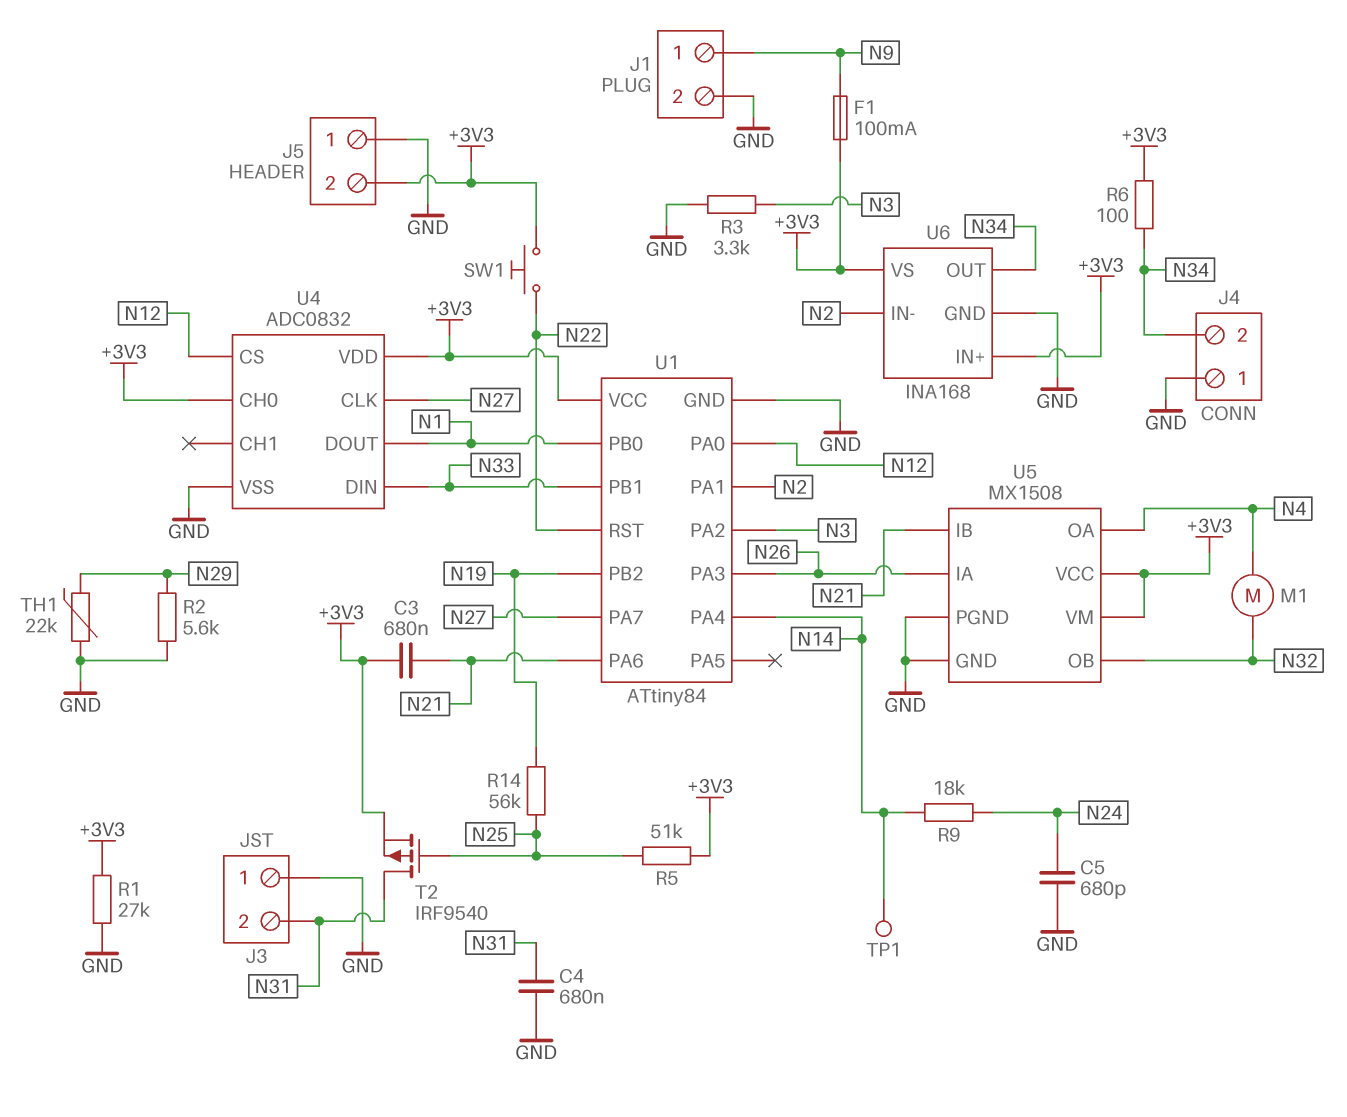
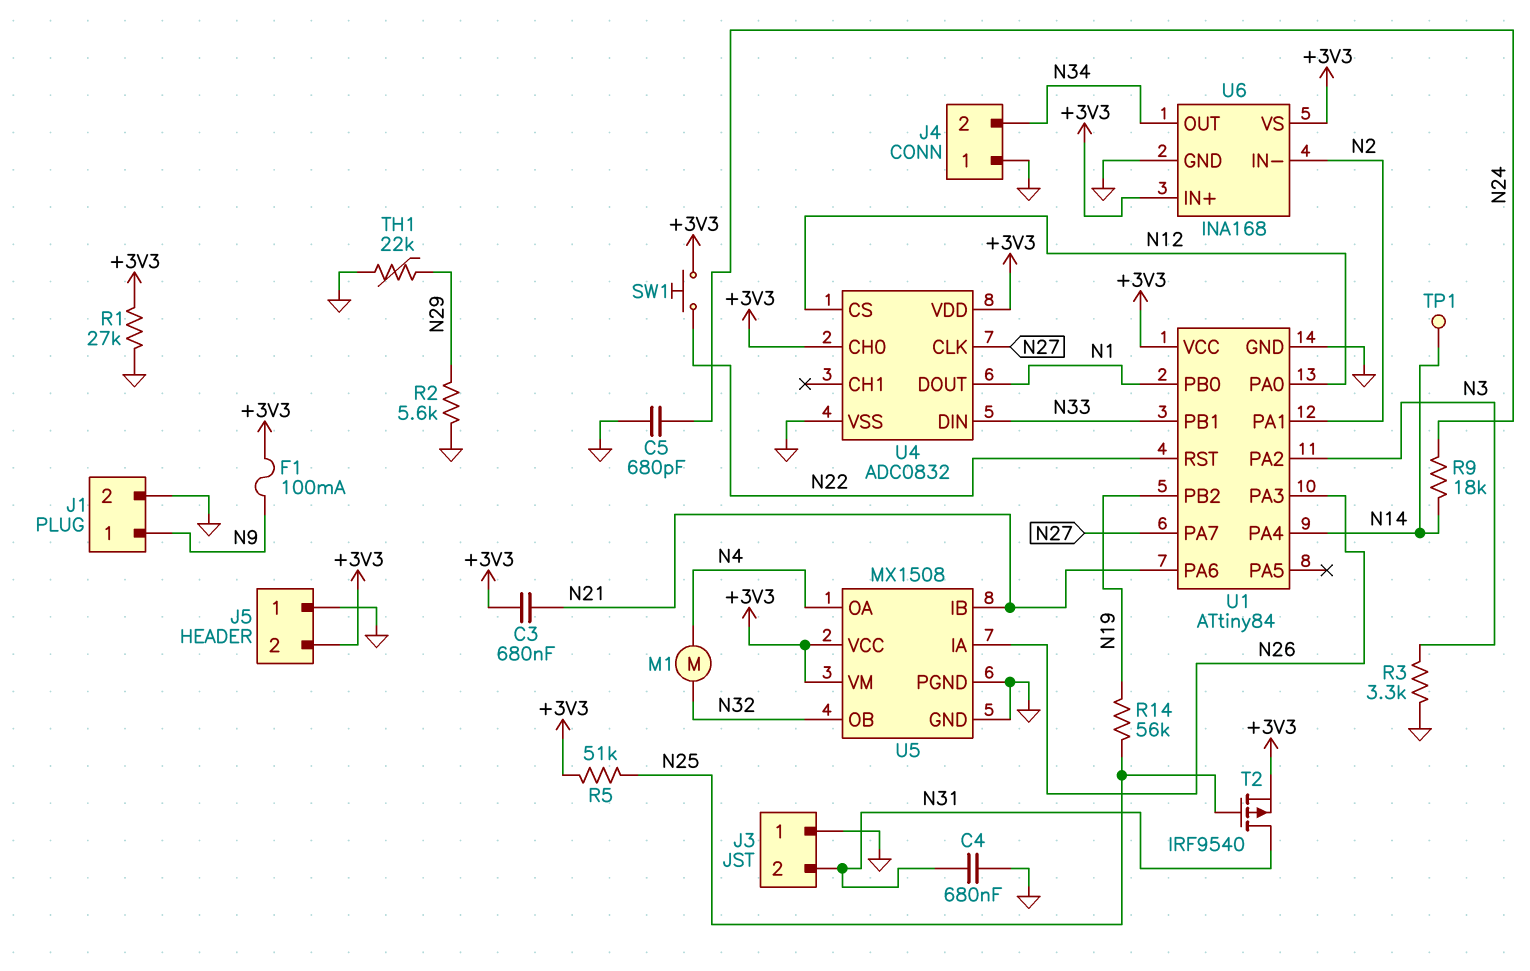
R6: 100 (+3V3, N34) -> none

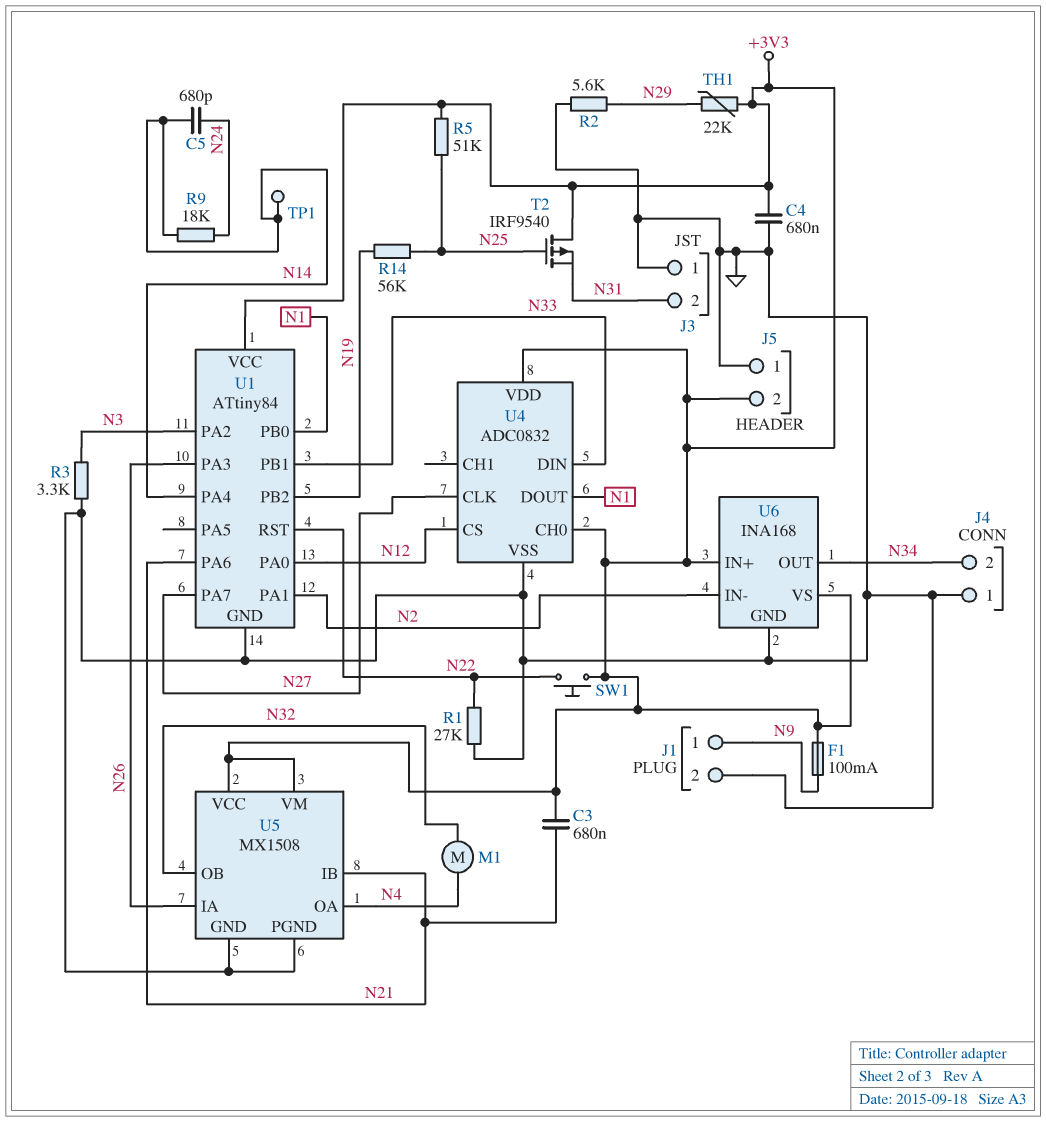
C4: 680nF (GND, N31) -> 680nF (+3V3, GND)
C5: 680pF (GND, N24) -> 680pF (N14, N24)
R1: 27k (+3V3, GND) -> 27k (GND, N22)
T2: PMOS IRF9540 (G N25, D N31, S +3V3) -> PMOS IRF9540 (G N25, D +3V3, S N31)
TH1: 22k (GND, N29) -> 22k (+3V3, N29)

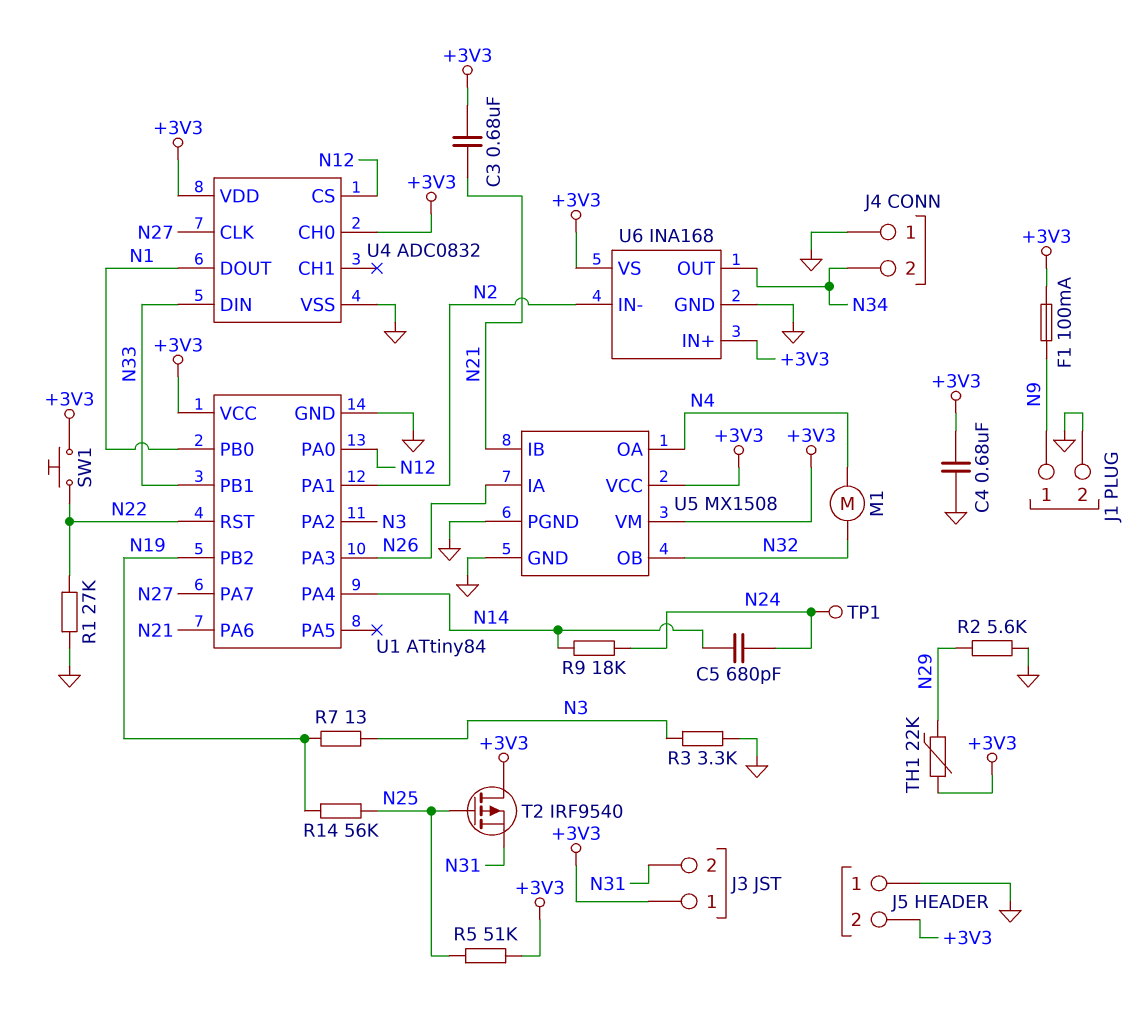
J3 pin 1: GND -> +3V3
R7: none -> 13 (N3, N19)
TP1: test point (N14) -> test point (N24)

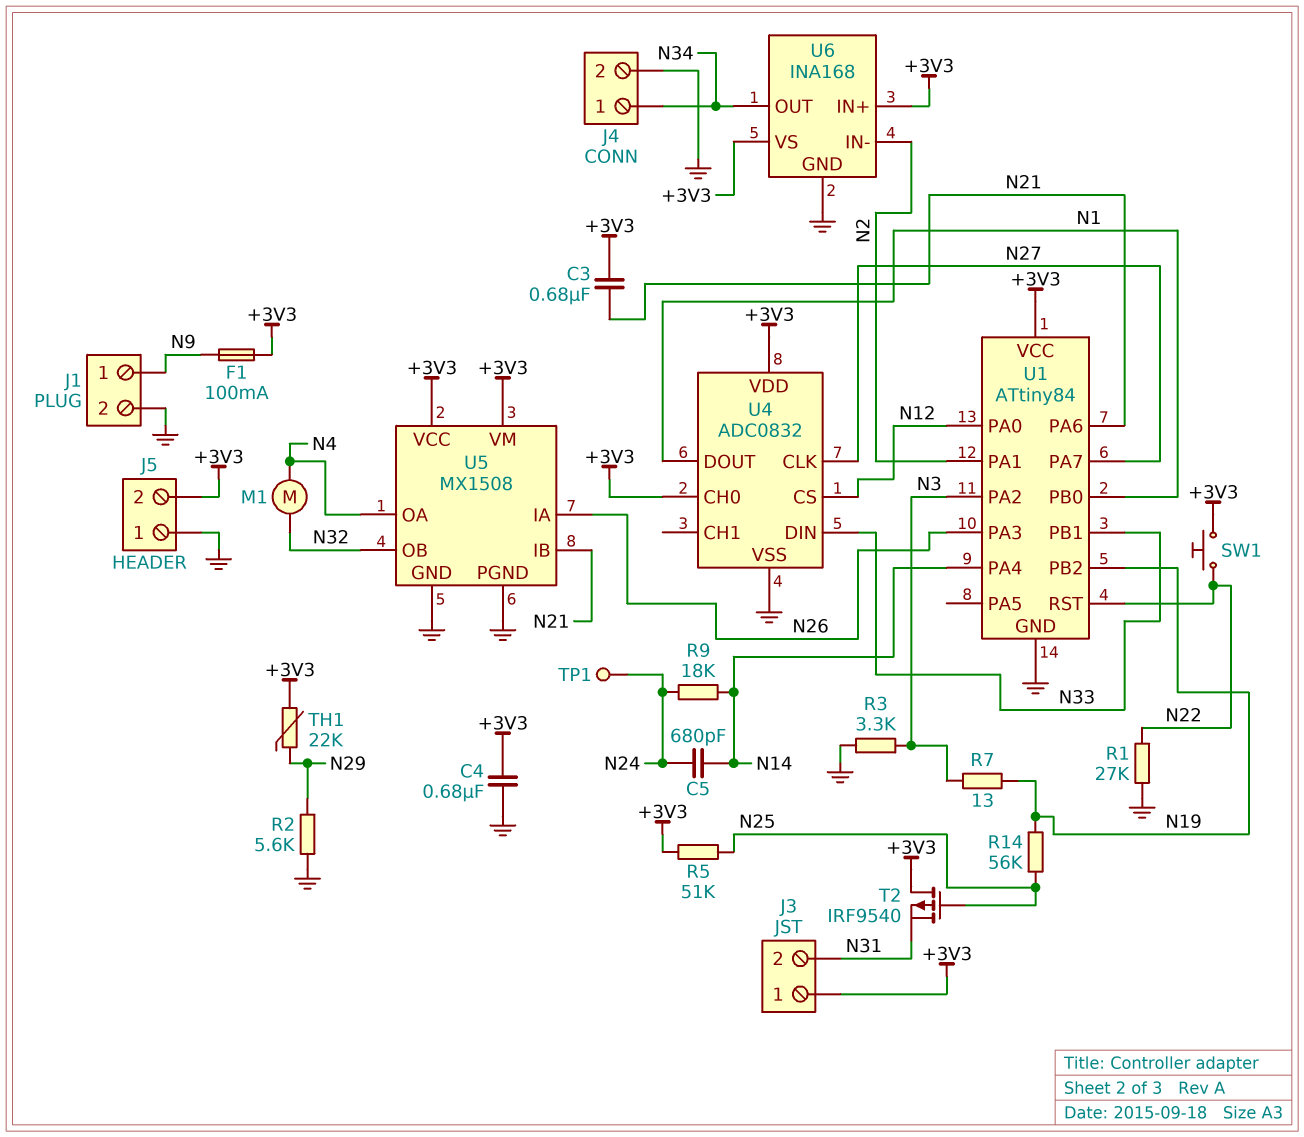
J4 pin 1: GND -> N34
J4 pin 2: N34 -> GND

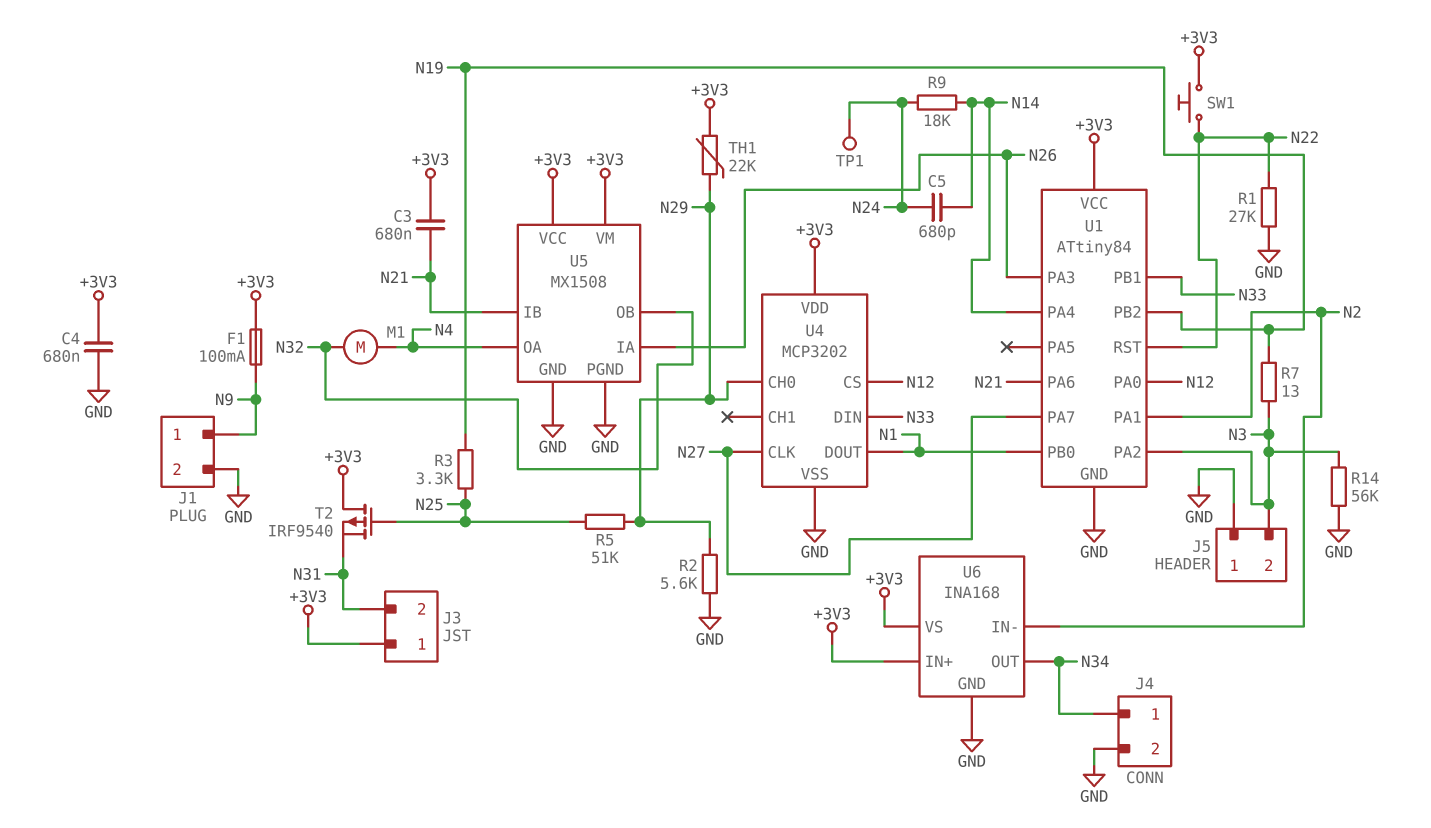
J5 pin 2: +3V3 -> N3
R3: 3.3k (GND, N3) -> 3.3k (N19, N25)
R5: 51k (+3V3, N25) -> 51k (N25, N29)
R14: 56k (N19, N25) -> 56k (GND, N3)
U4: ADC0832 -> MCP3202
U4 pin CH0: +3V3 -> N29

